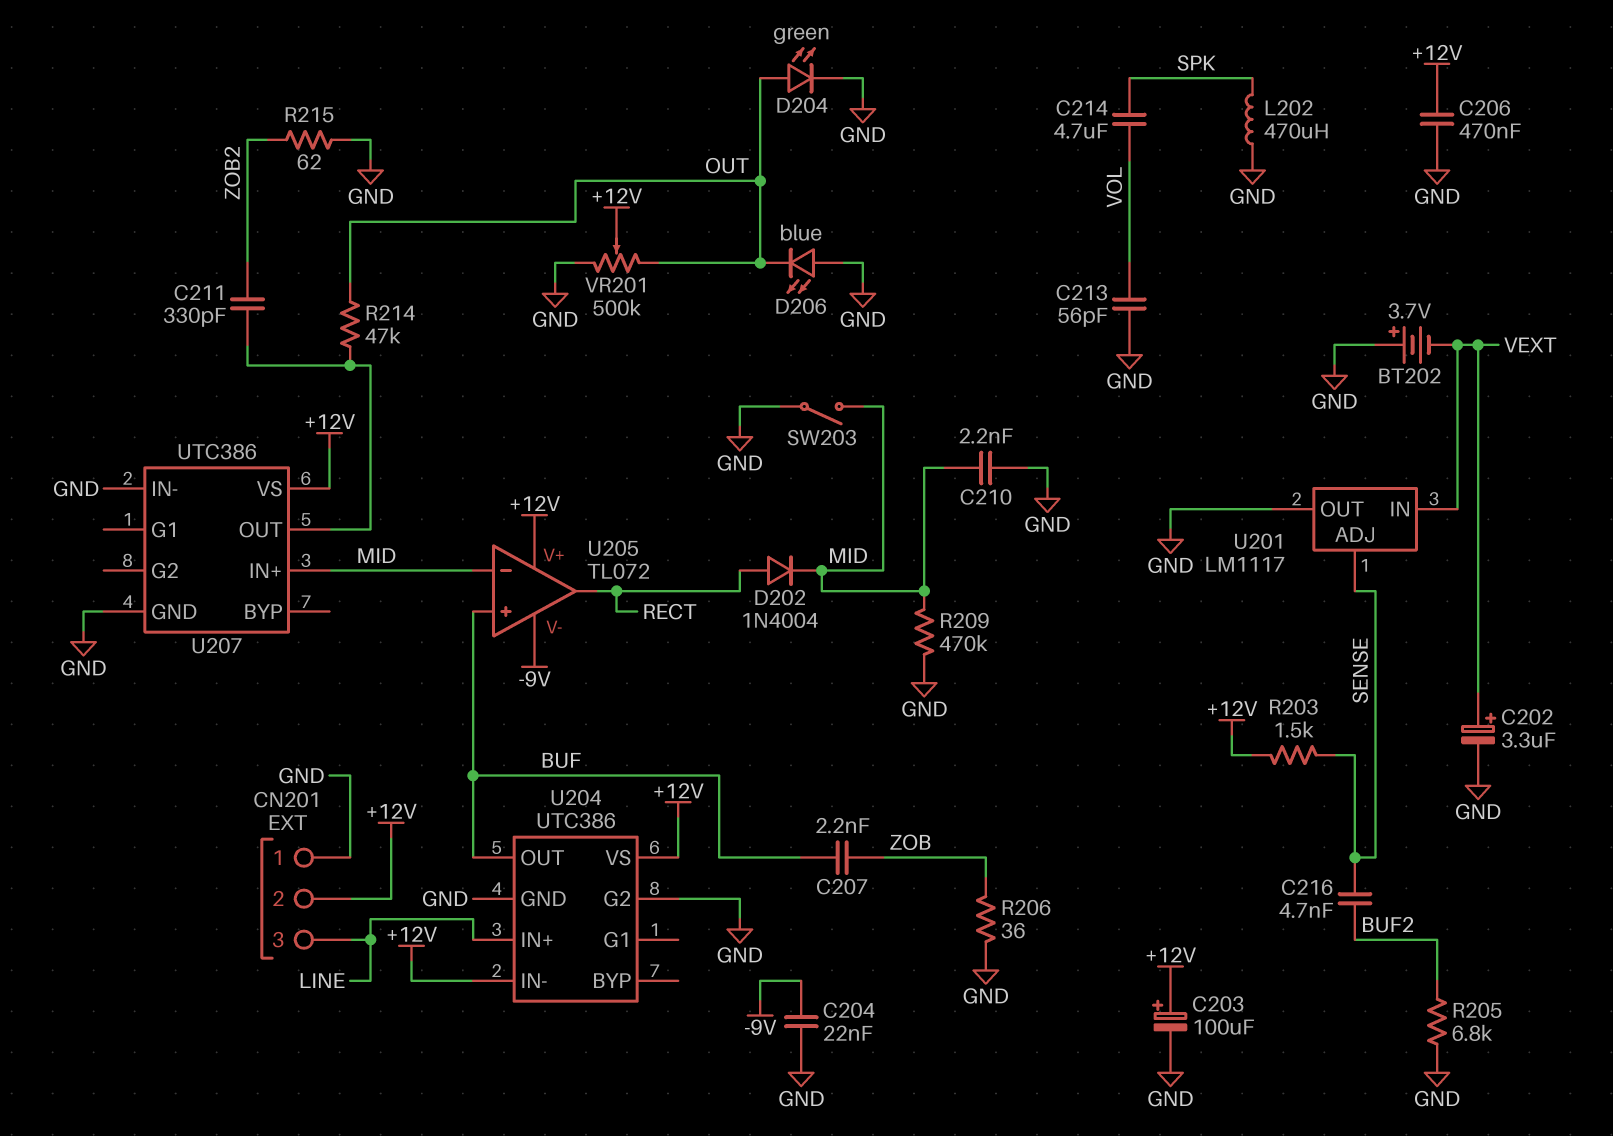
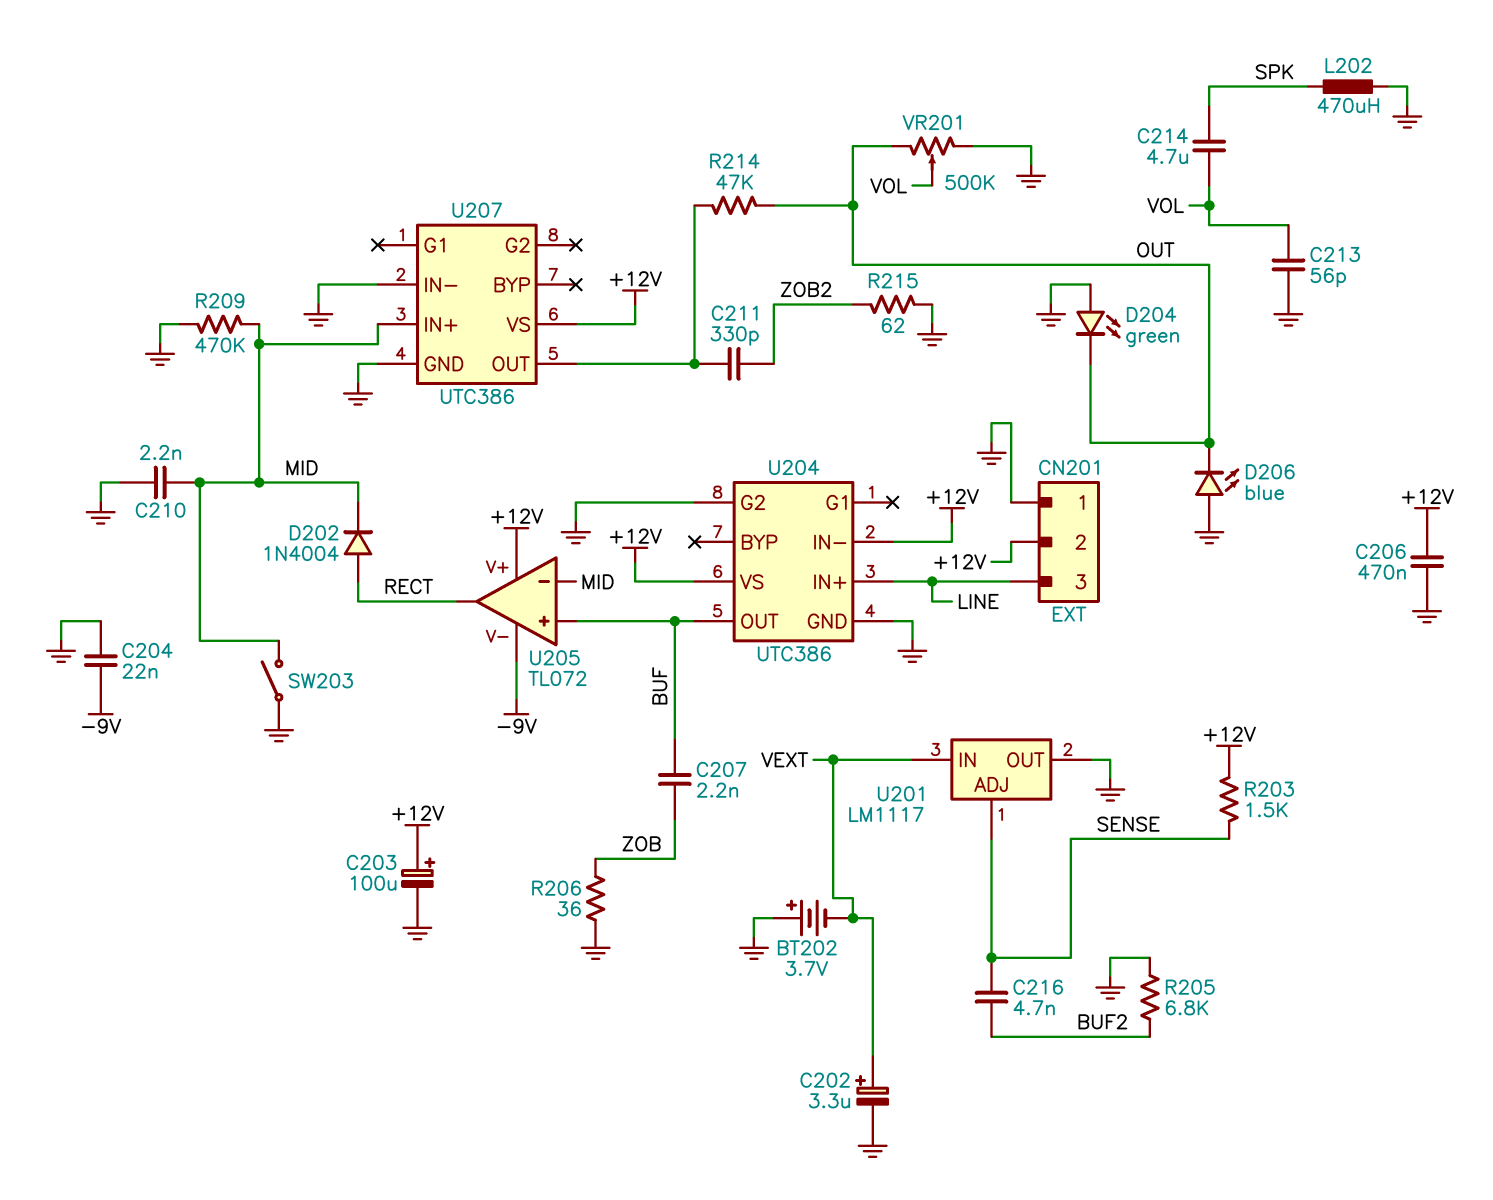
D204: LED green (A OUT, K GND) -> LED green (A GND, K OUT)
VR201: 500k (GND, OUT, wiper +12V) -> 500k (GND, OUT, wiper VOL)

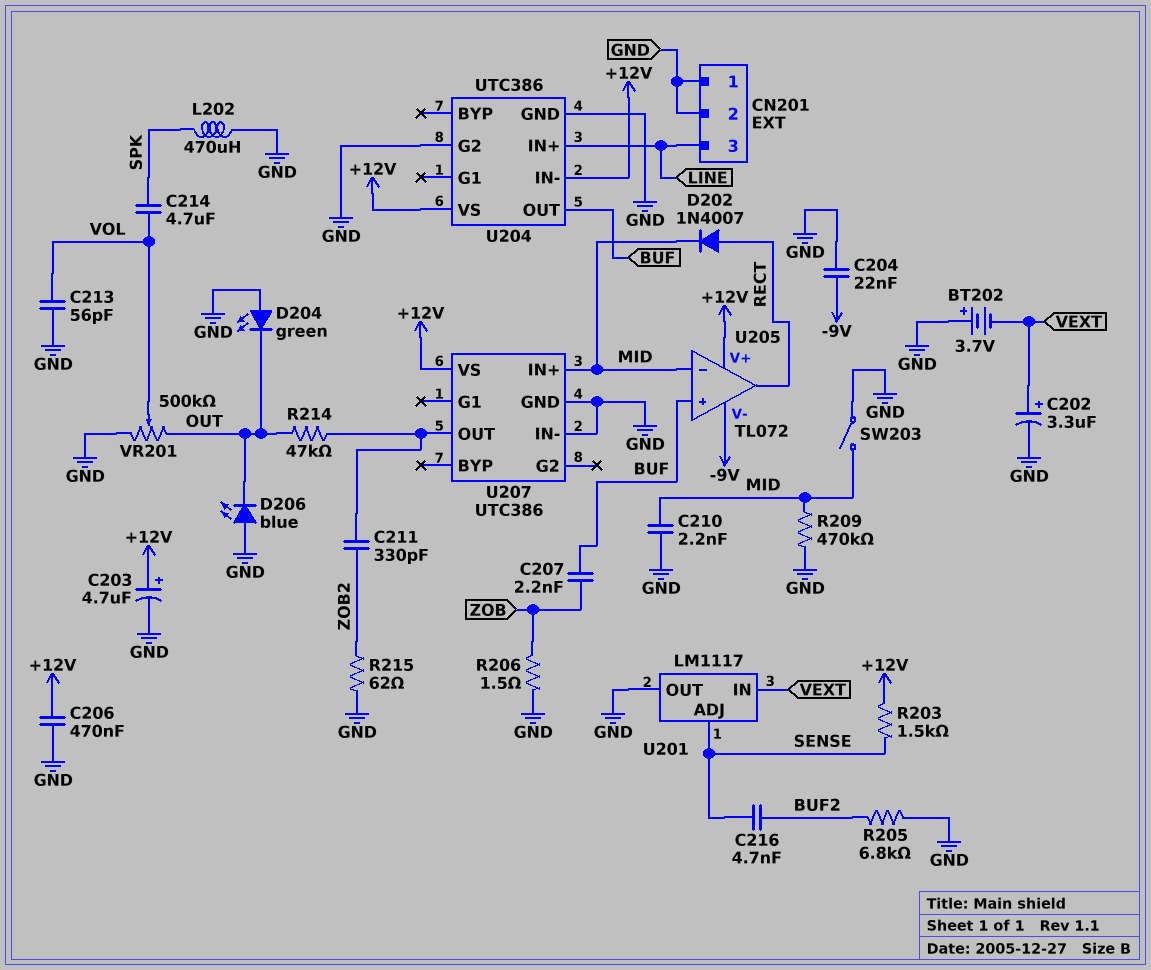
C203: 100uF (plus +12V, minus GND) -> 4.7uF (plus +12V, minus GND)
CN201 pin 2: +12V -> GND
D202: diode 1N4004 (A RECT, K MID) -> diode 1N4007 (A RECT, K MID)
R206: 36 (GND, ZOB) -> 1.5 (GND, ZOB)

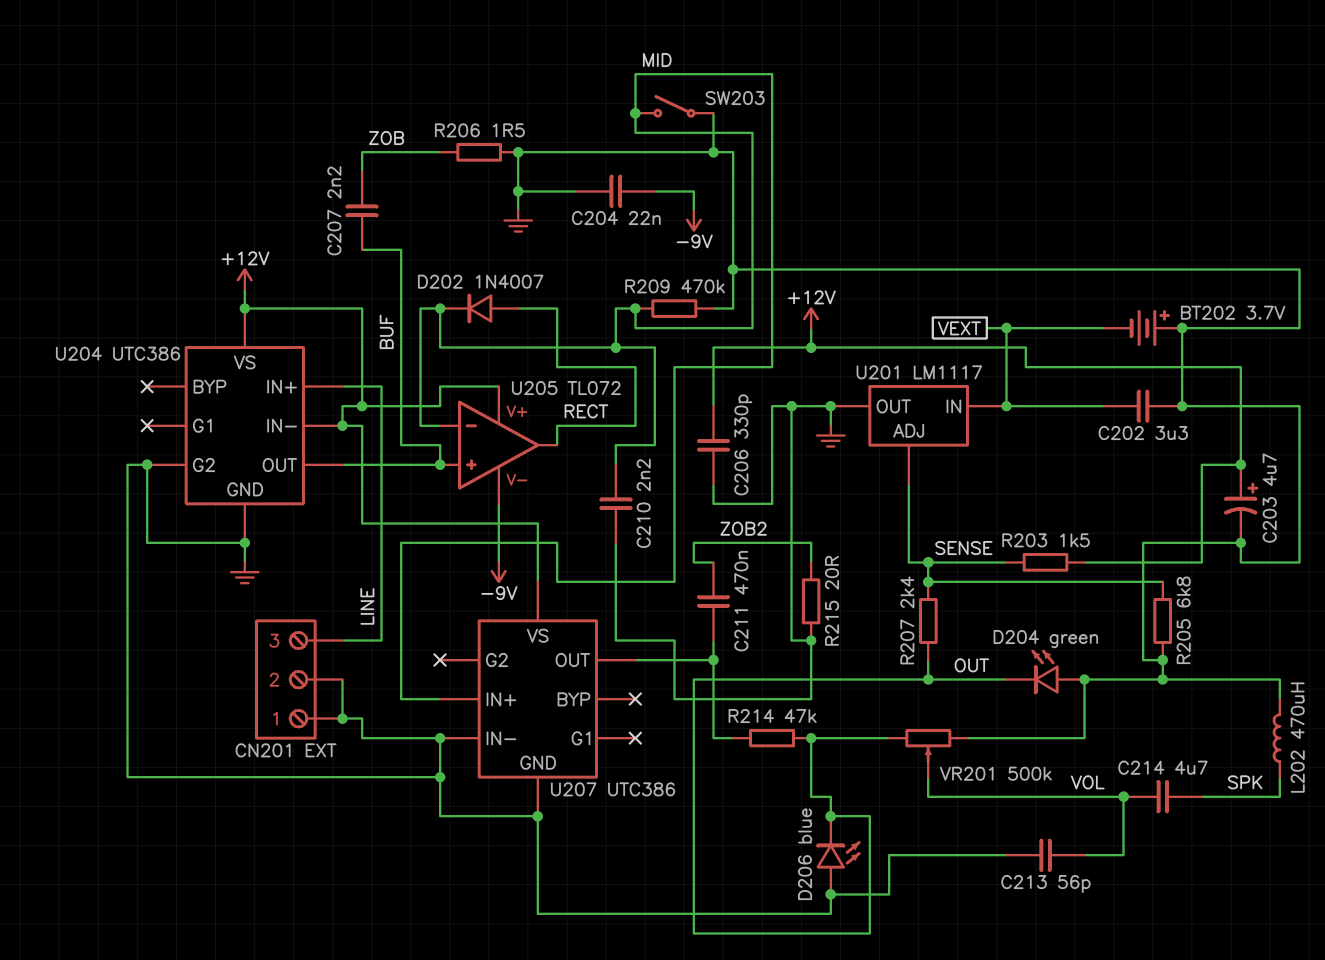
C202: 3.3uF (plus VEXT, minus GND) -> 3.3uF (GND, VEXT)
C206: 470nF (+12V, GND) -> 330pF (+12V, GND)
C211: 330pF (U207/OUT, ZOB2) -> 470nF (U207/OUT, ZOB2)
C216: 4.7nF (BUF2, SENSE) -> none
R205: 6.8k (BUF2, GND) -> 6.8k (GND, SENSE)
R207: none -> 2.4k (OUT, SENSE)
R215: 62 (GND, ZOB2) -> 20 (GND, ZOB2)

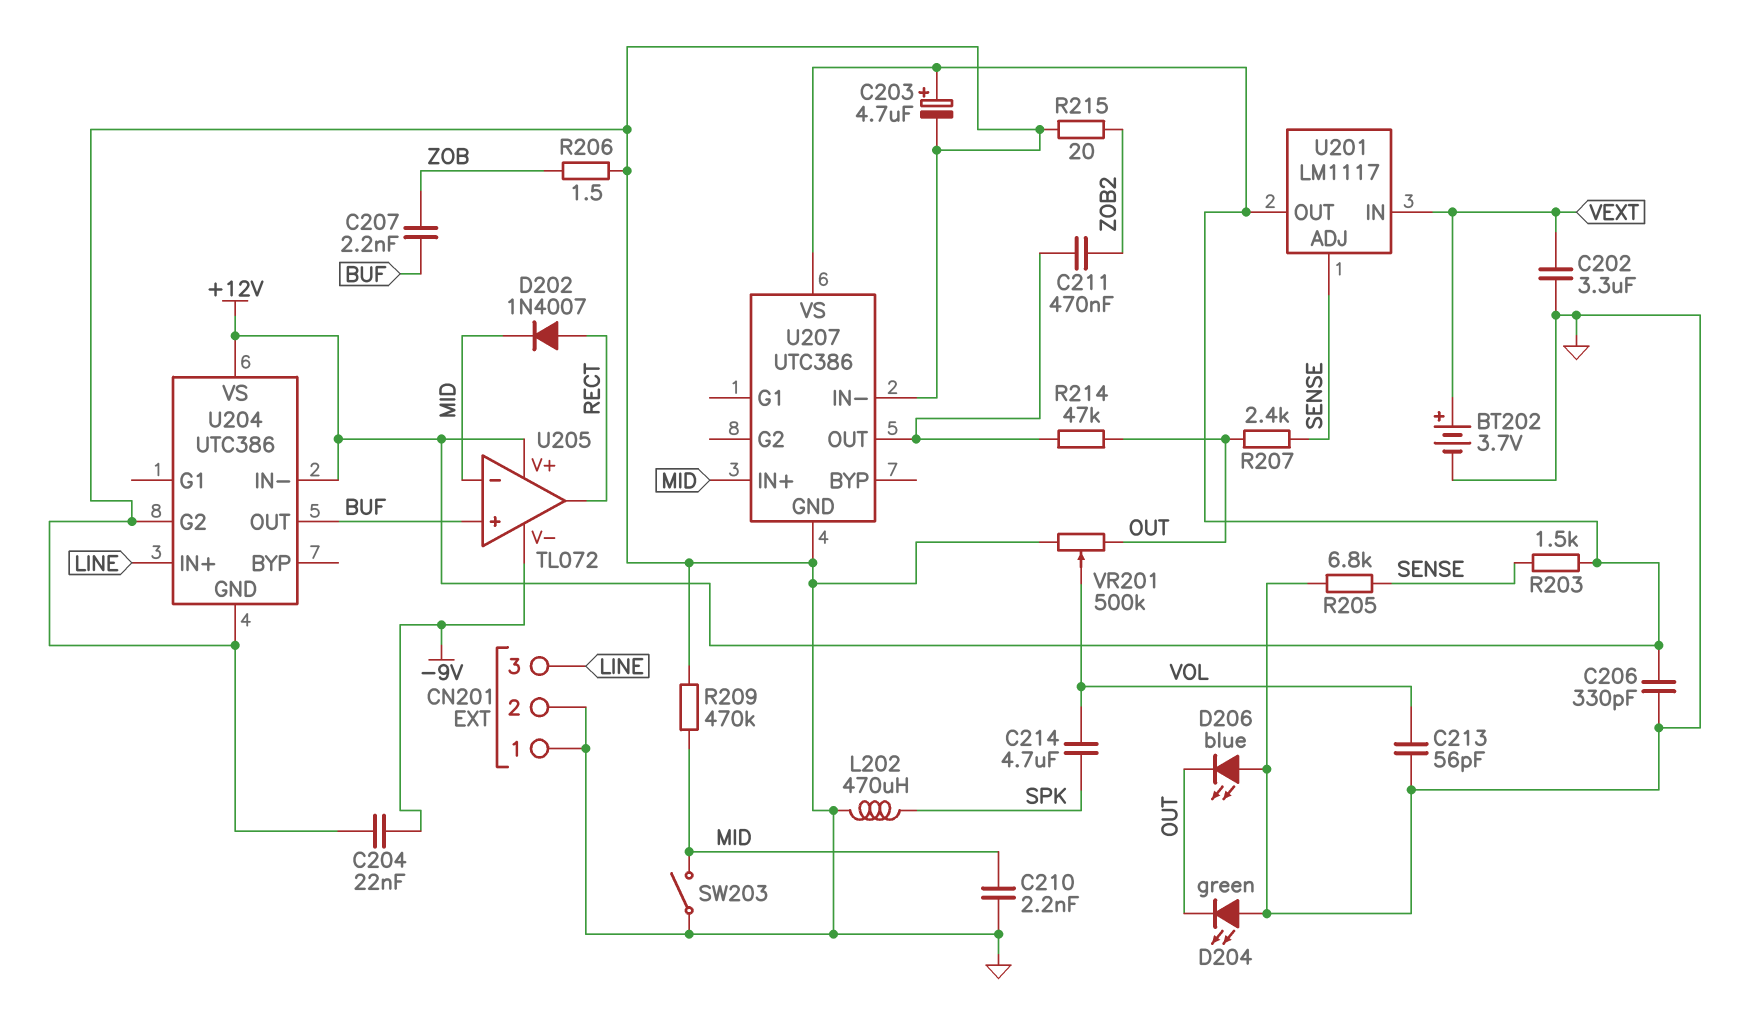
BT202: 3.7V (plus GND, minus VEXT) -> 3.7V (plus VEXT, minus GND)
U201 pin OUT: GND -> +12V

